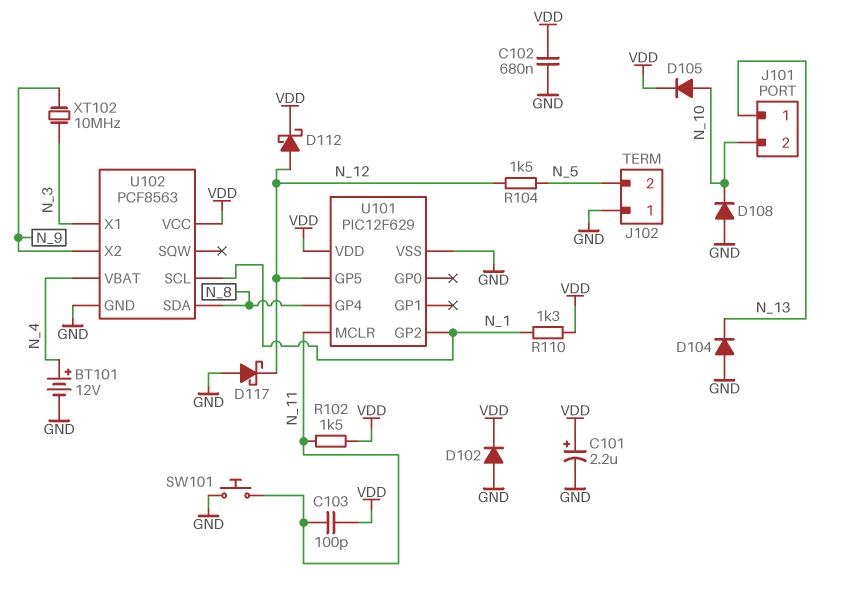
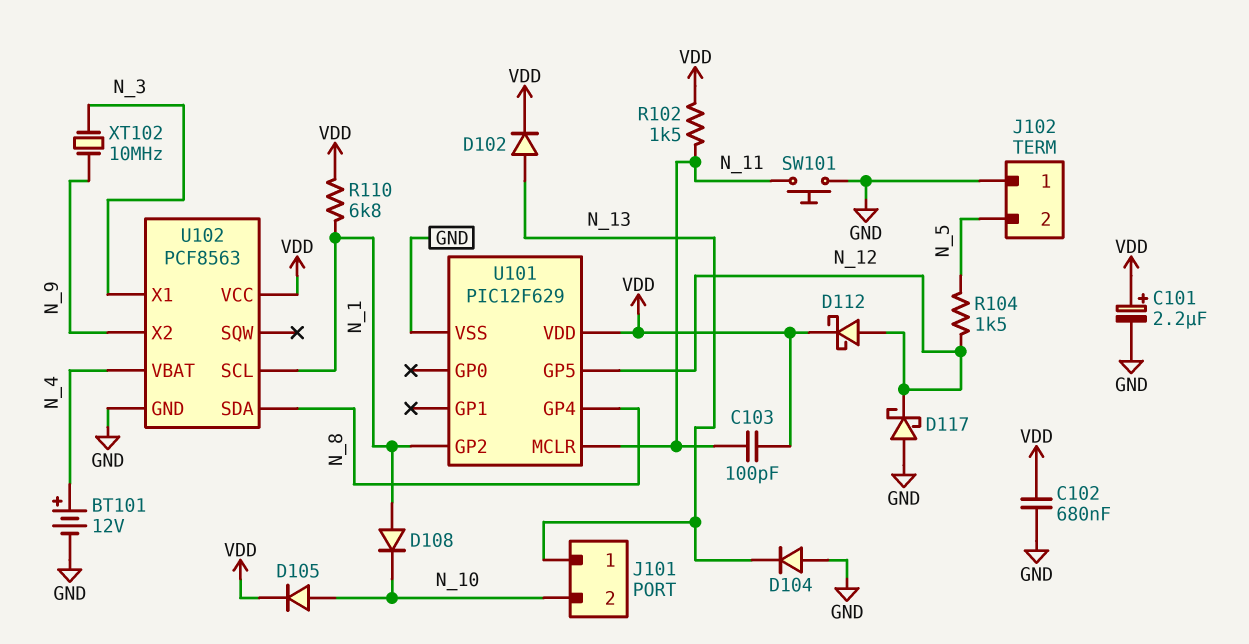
D102: diode (A GND, K VDD) -> diode (A N_13, K VDD)
D108: diode (A GND, K N_10) -> diode (A N_1, K N_10)
R110: 1.3k (N_1, VDD) -> 6.8k (N_1, VDD)

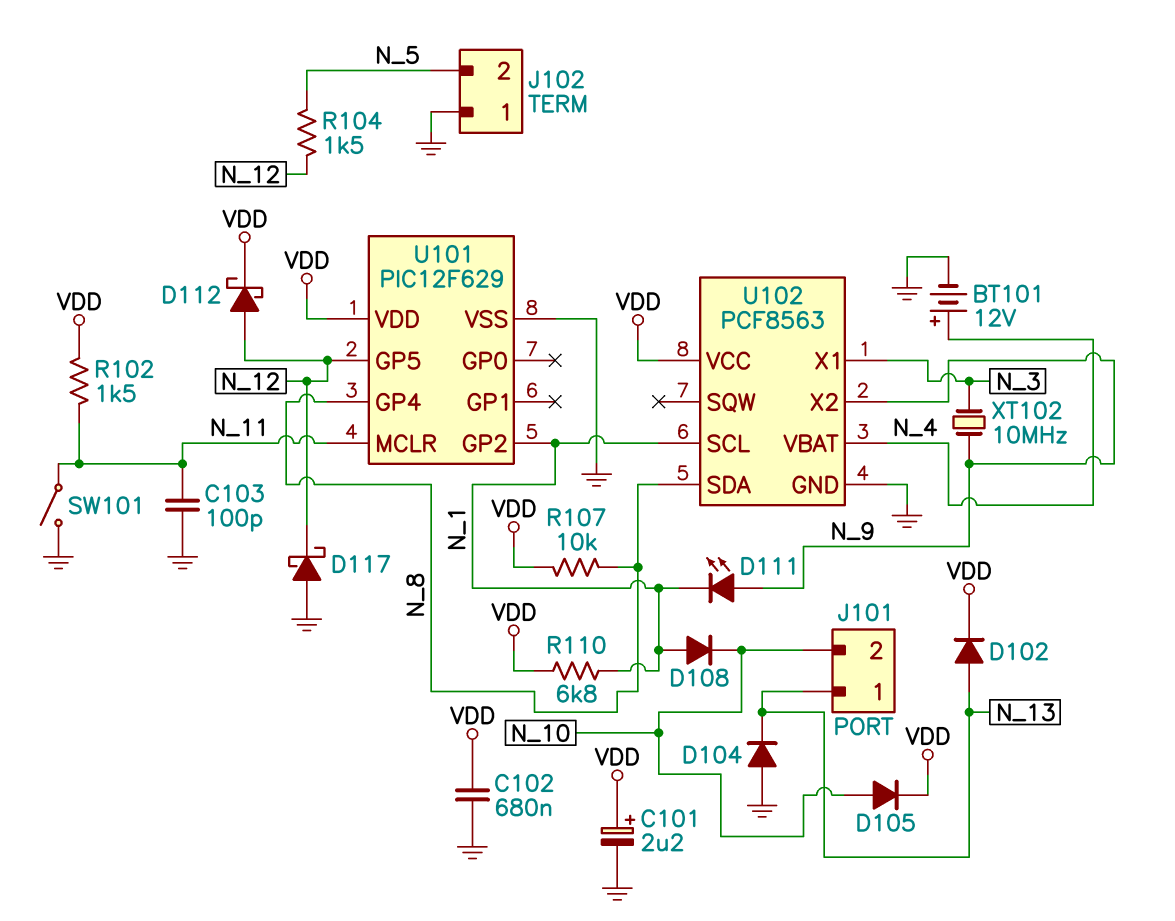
C103: 100pF (N_11, VDD) -> 100pF (GND, N_11)
D111: none -> LED (A N_9, K N_1)
R107: none -> 10k (N_8, VDD)
SW101: button (GND, N_11) -> switch (GND, N_11)

